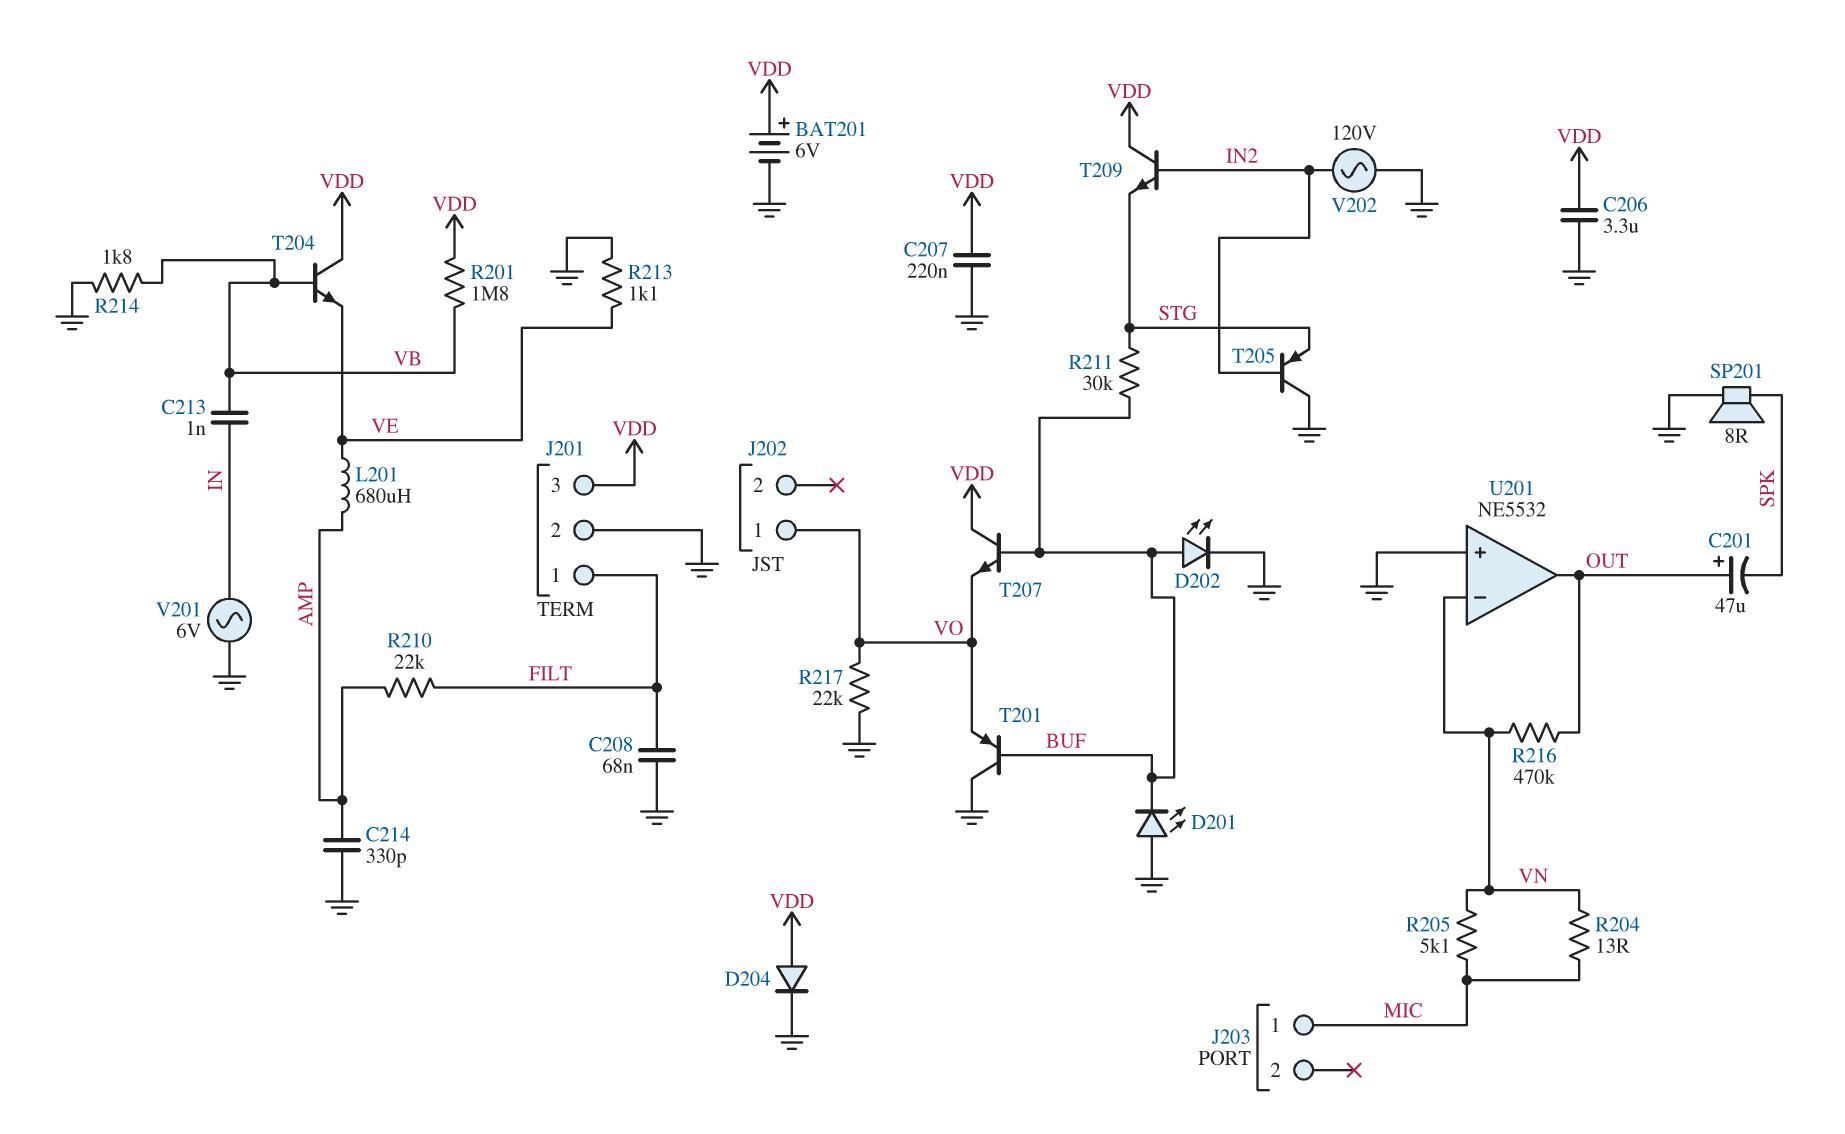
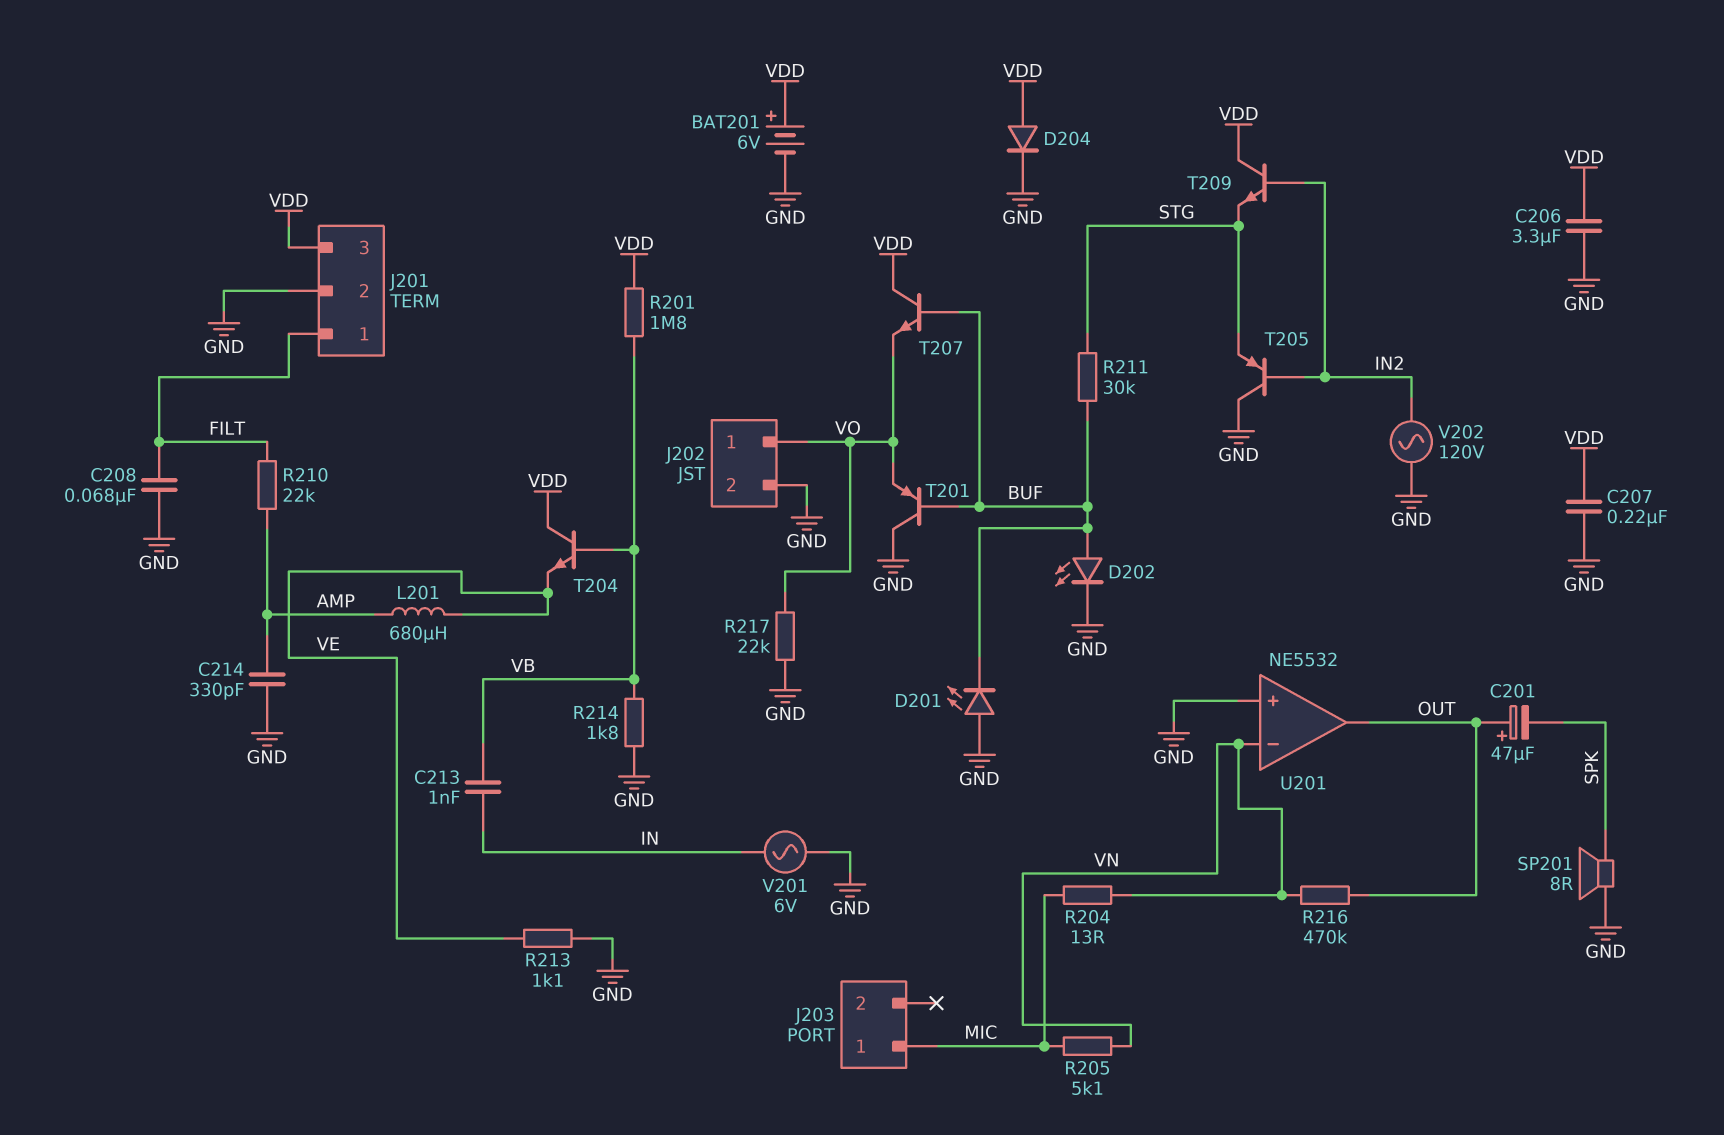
J202 pin 2: none -> GND

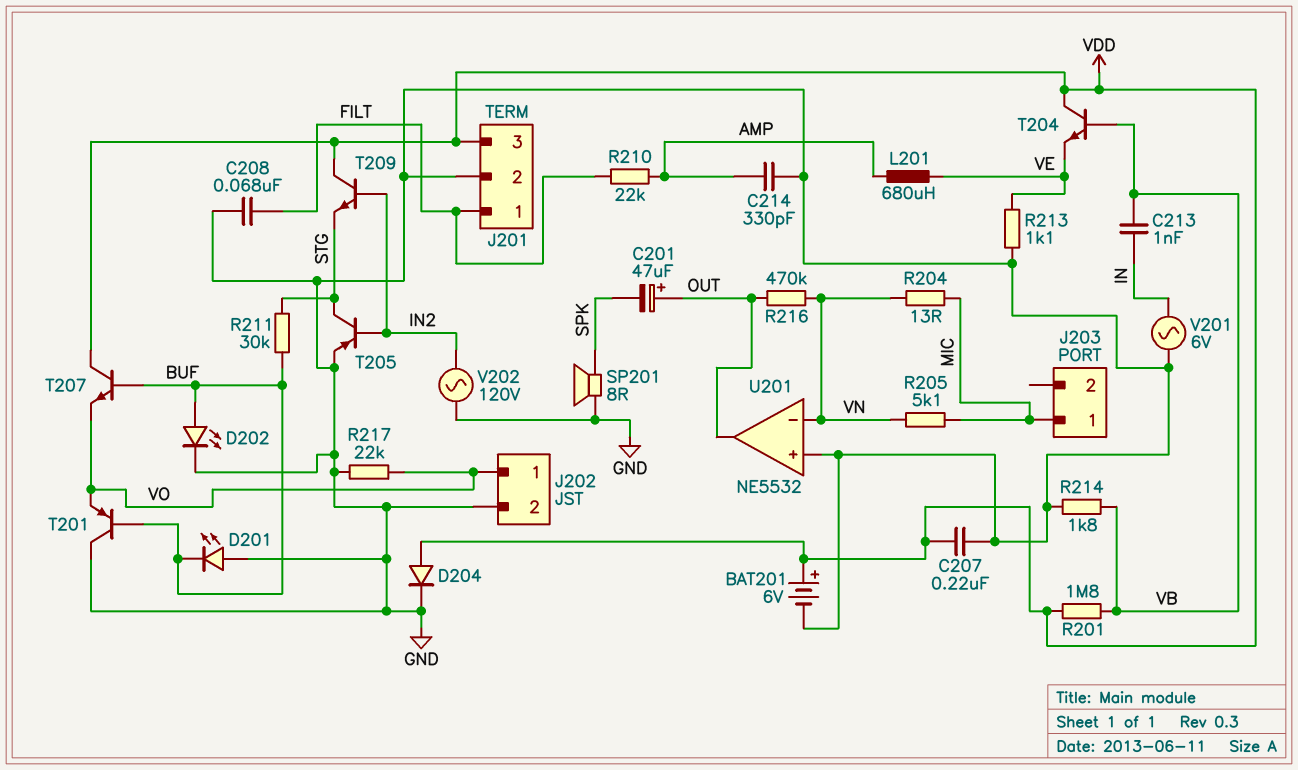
C206: 3.3uF (GND, VDD) -> none
T205: PNP (B IN2, C GND, E STG) -> PNP (B IN2, C STG, E GND)

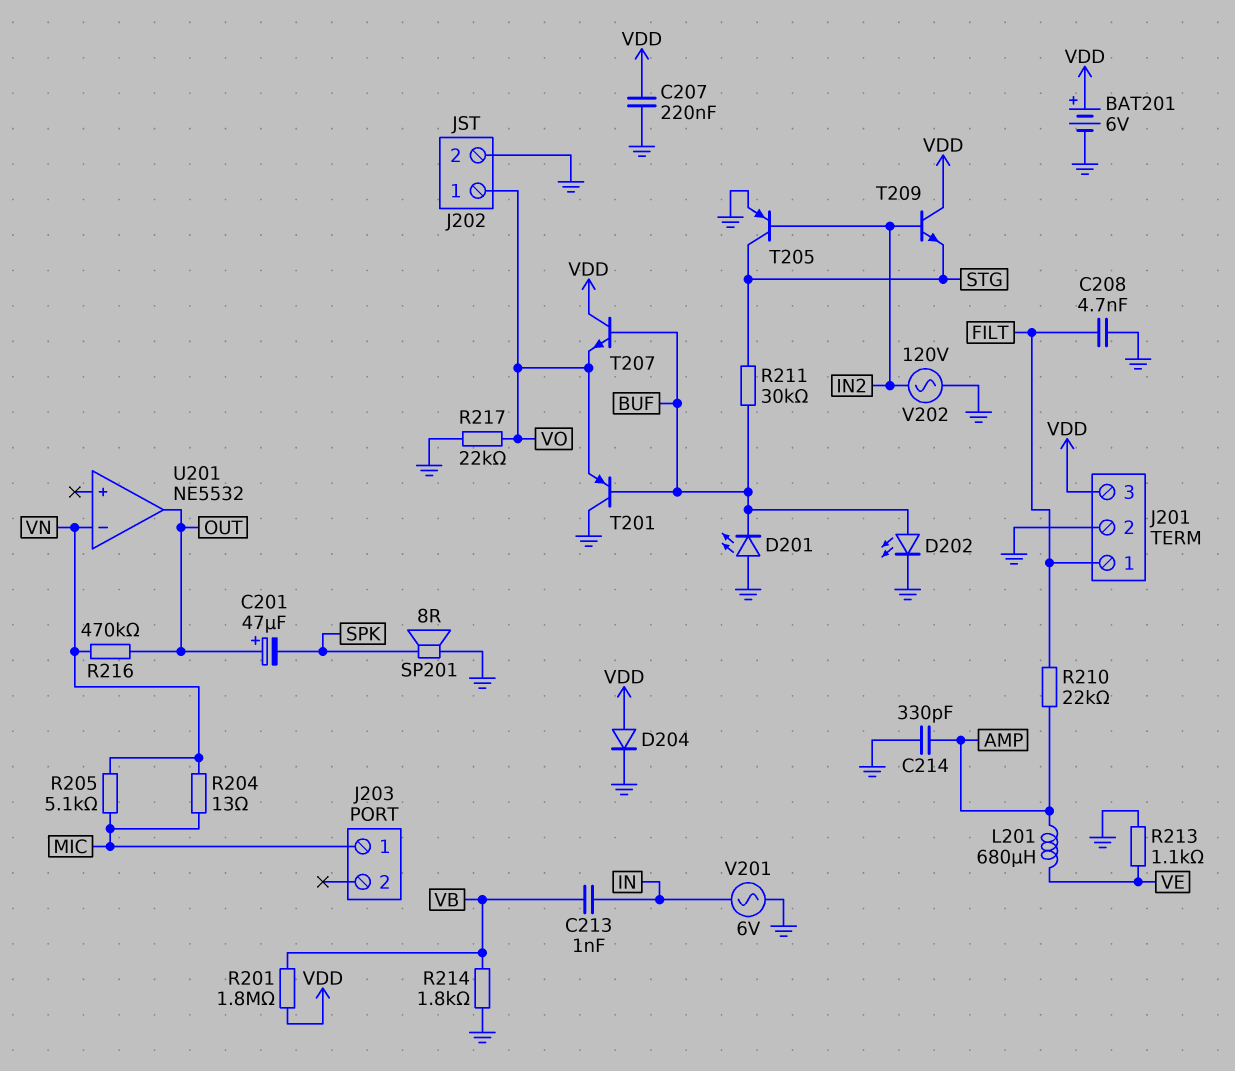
C208: 68nF (FILT, GND) -> 4.7nF (FILT, GND)
T204: NPN (B VB, C VDD, E VE) -> none
U201 pin in+: GND -> none

